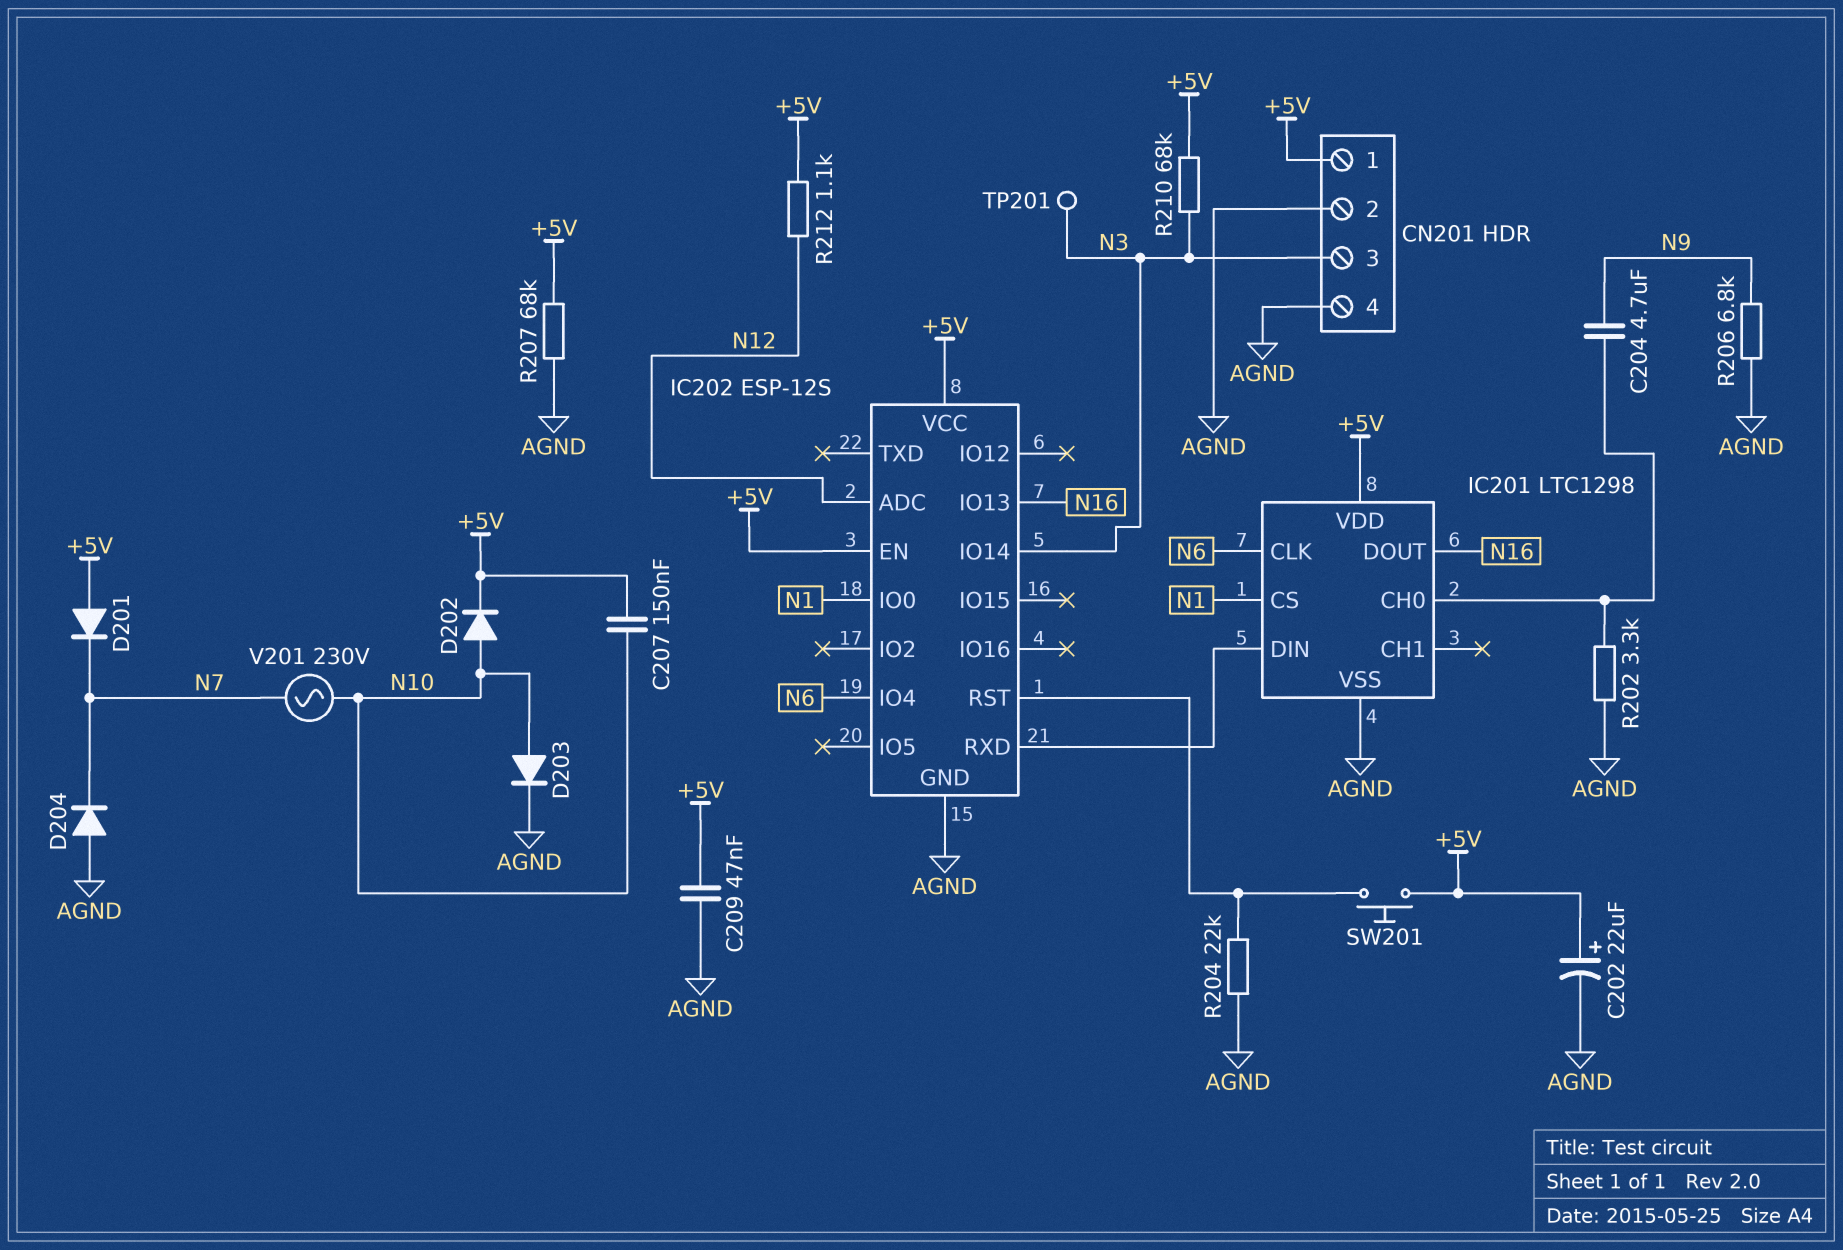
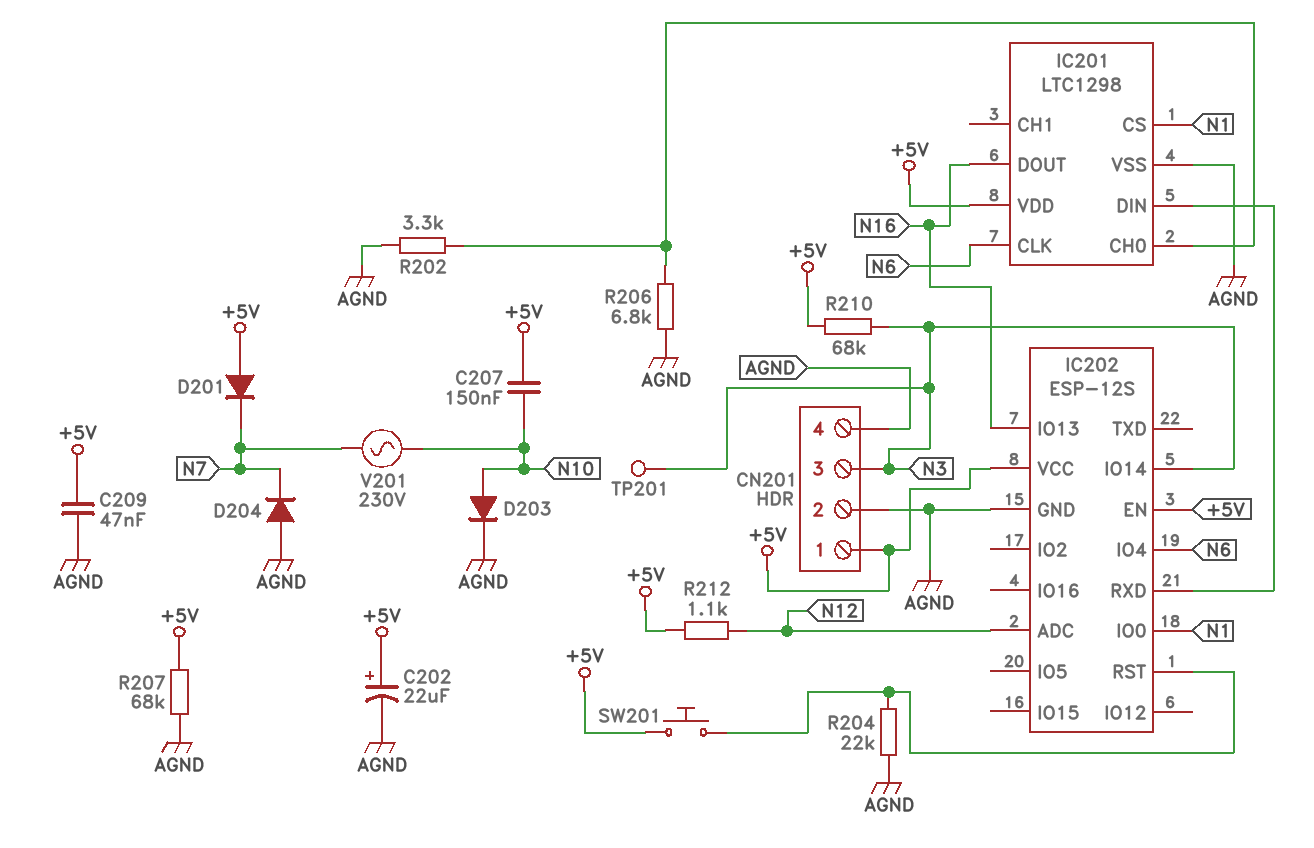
C204: 4.7uF (IC201/CH0, N9) -> none
D202: diode (A N10, K +5V) -> none
R206: 6.8k (AGND, N9) -> 6.8k (AGND, IC201/CH0)

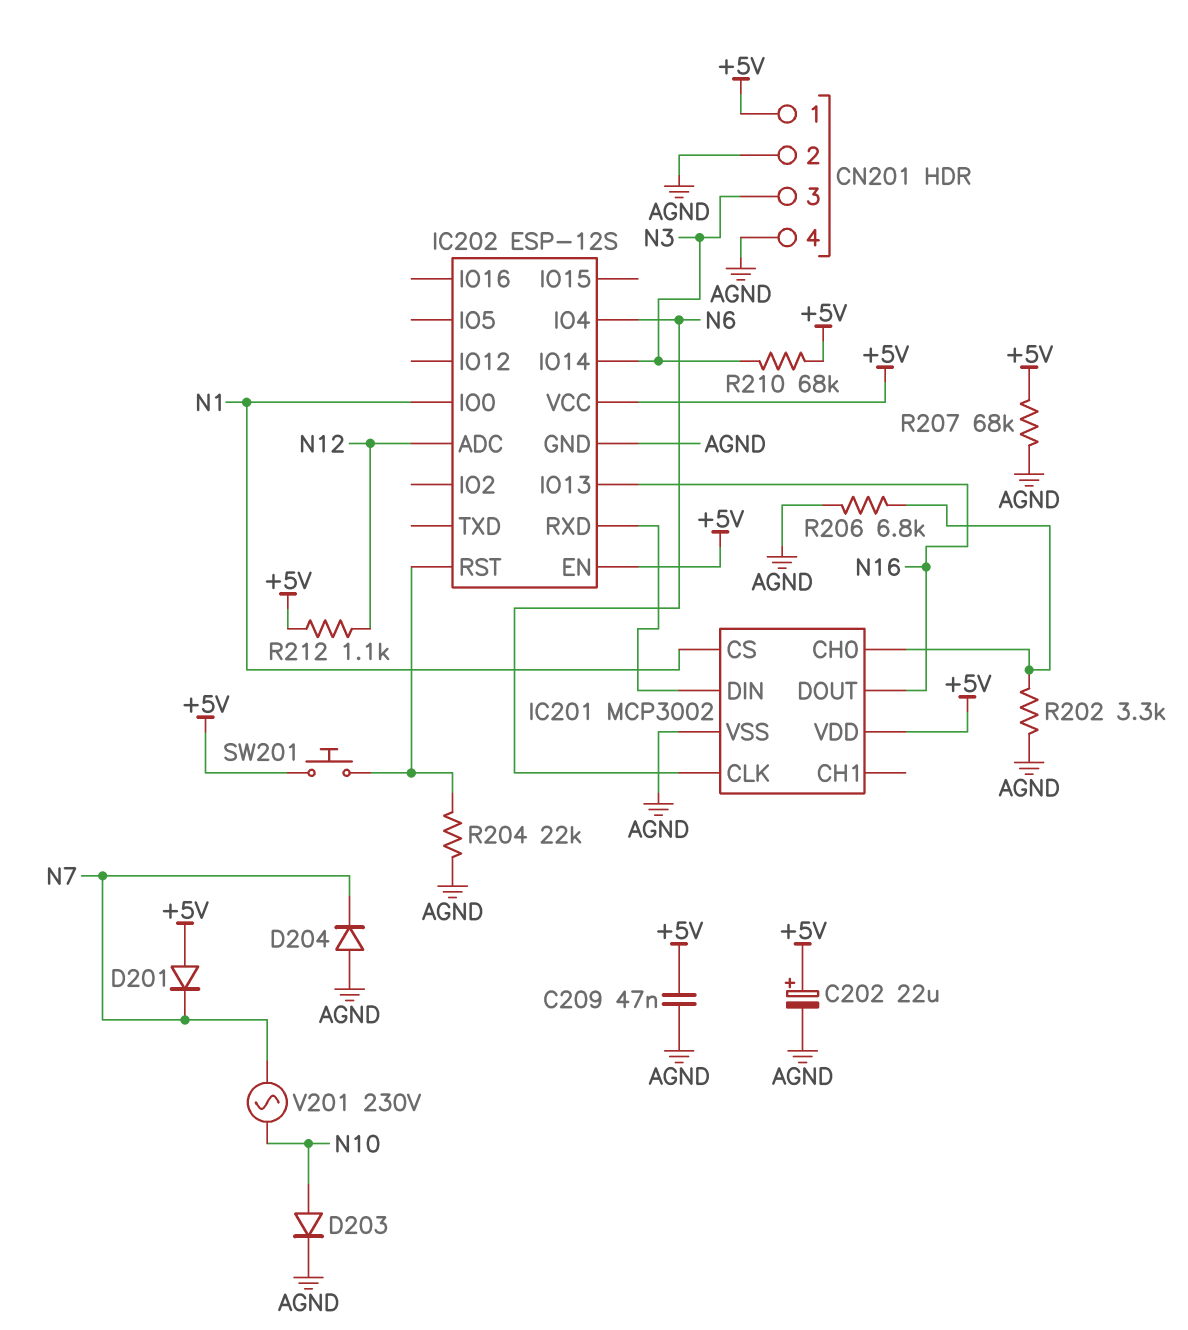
C207: 150nF (+5V, N10) -> none
IC201: LTC1298 -> MCP3002
TP201: test point (N3) -> none

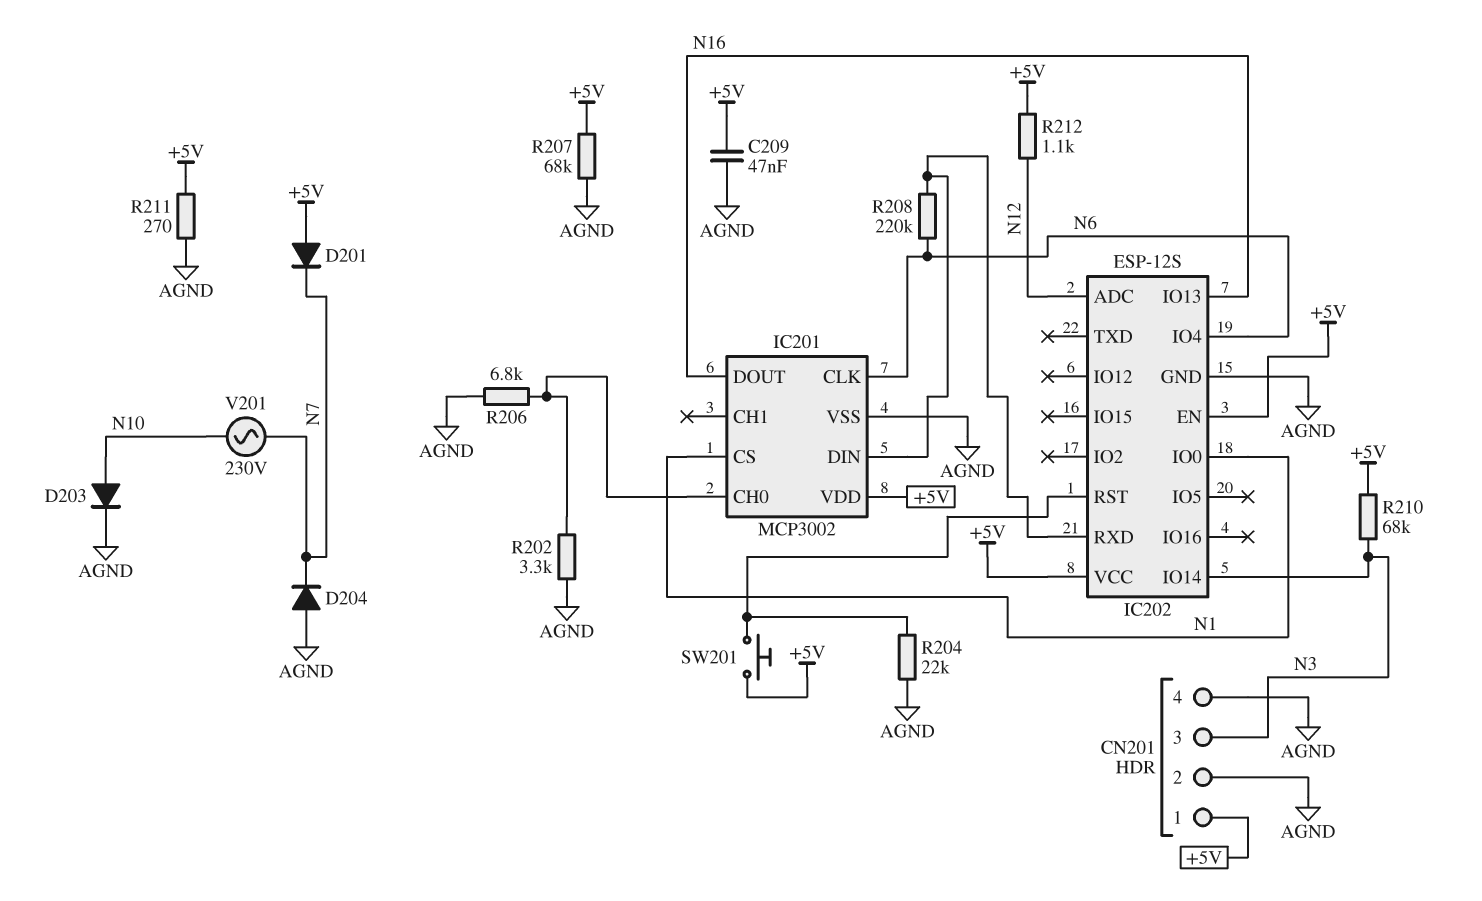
C202: 22uF (plus +5V, minus AGND) -> none
R208: none -> 220k (IC201/DIN, N6)
R211: none -> 270 (+5V, AGND)

